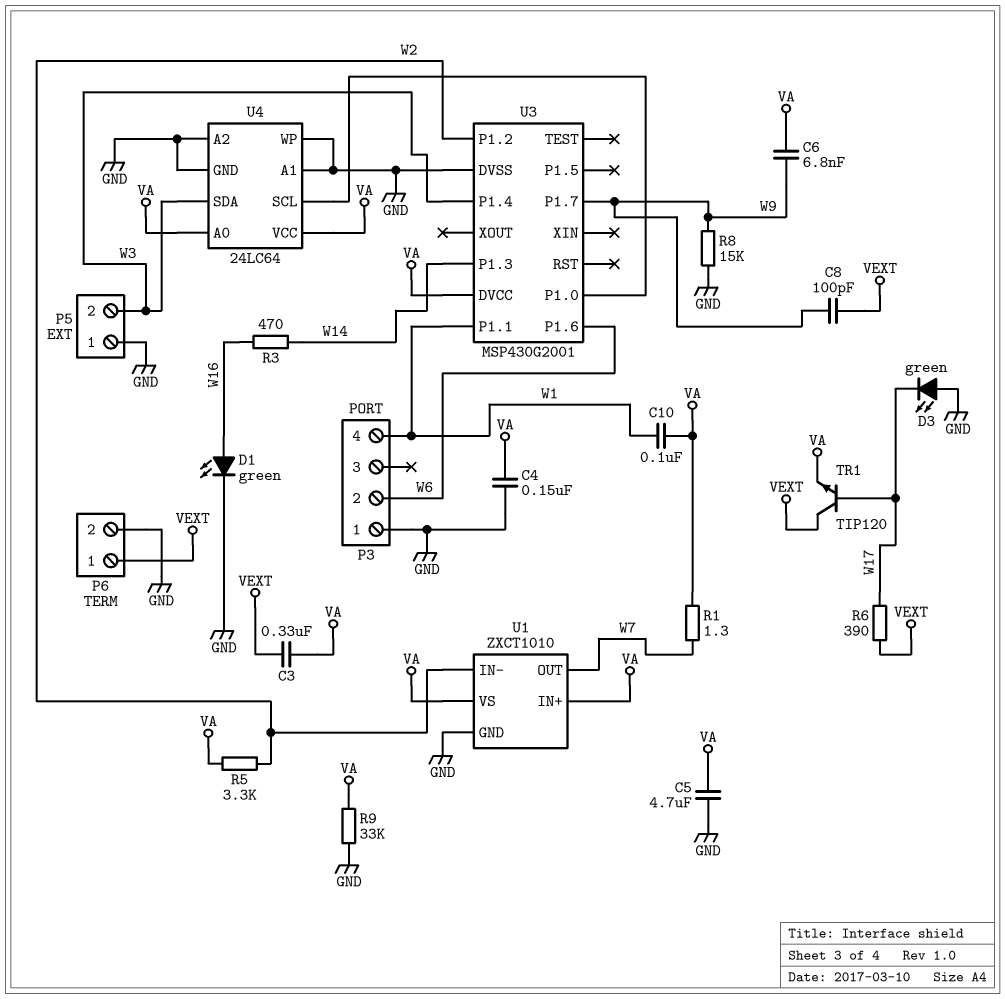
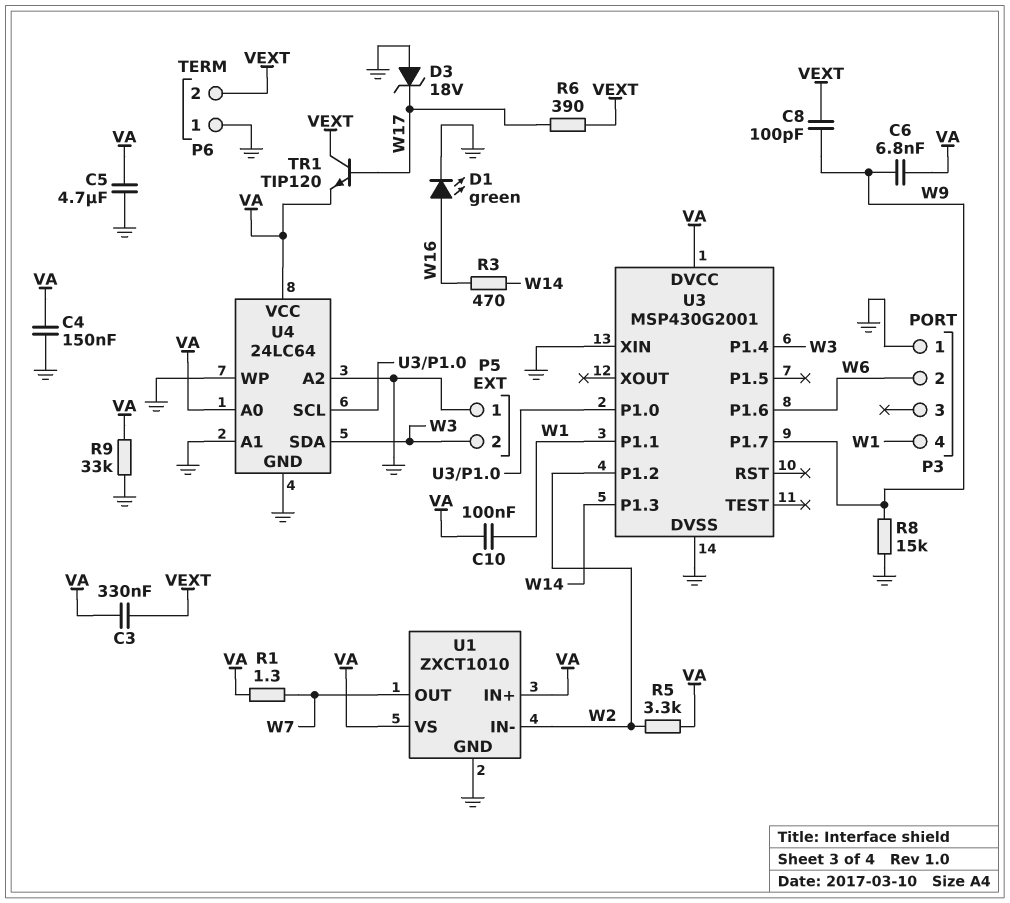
D3: LED green (A GND, K W17) -> zener 18V (A GND, K W17)
P6 pin 1: VEXT -> GND
P6 pin 2: GND -> VEXT
U3 pin XIN: none -> GND

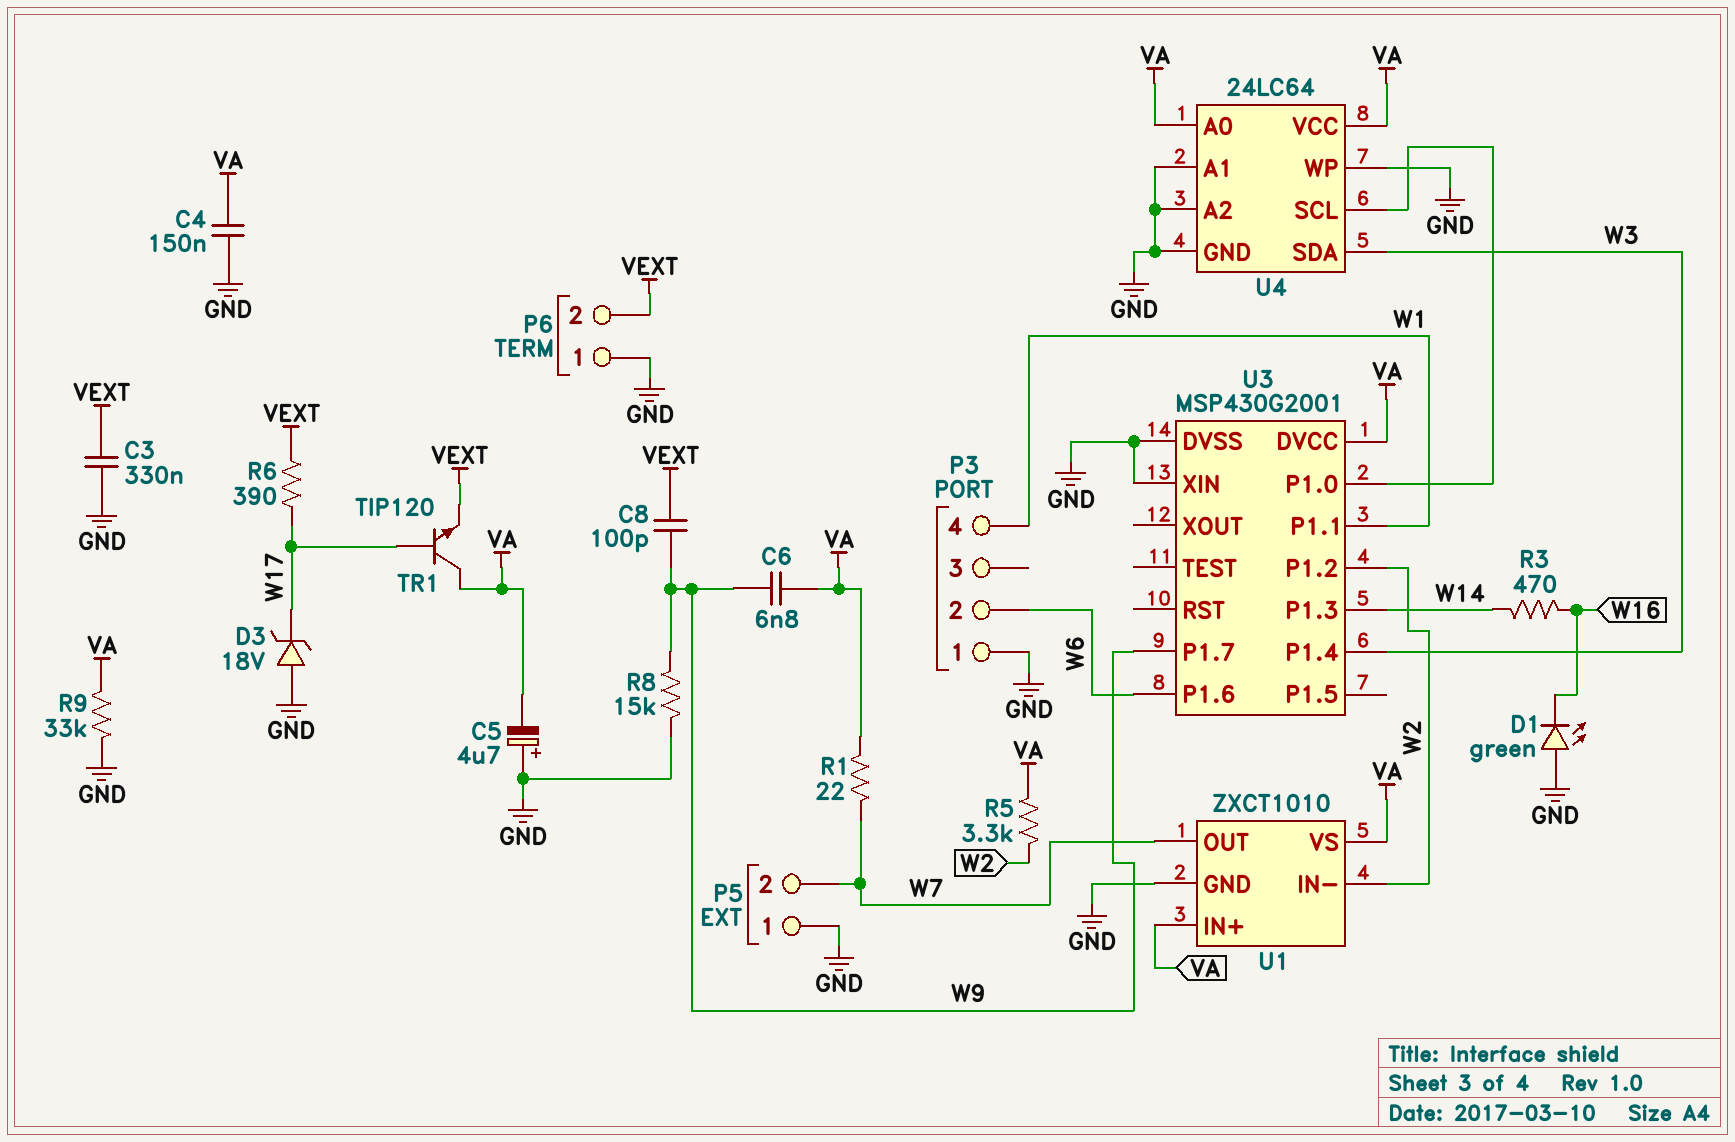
C3: 330nF (VA, VEXT) -> 330nF (GND, VEXT)
C5: 4.7uF (GND, VA) -> 4.7uF (plus GND, minus VA)
C10: 100nF (VA, W1) -> none
D1: LED green (A W16, K GND) -> LED green (A GND, K W16)
P5 pin 2: W3 -> W7
R1: 1.3 (VA, W7) -> 22 (VA, W7)
TR1: NPN TIP120 (B W17, C VEXT, E VA) -> NPN TIP120 (B W17, C VA, E VEXT)

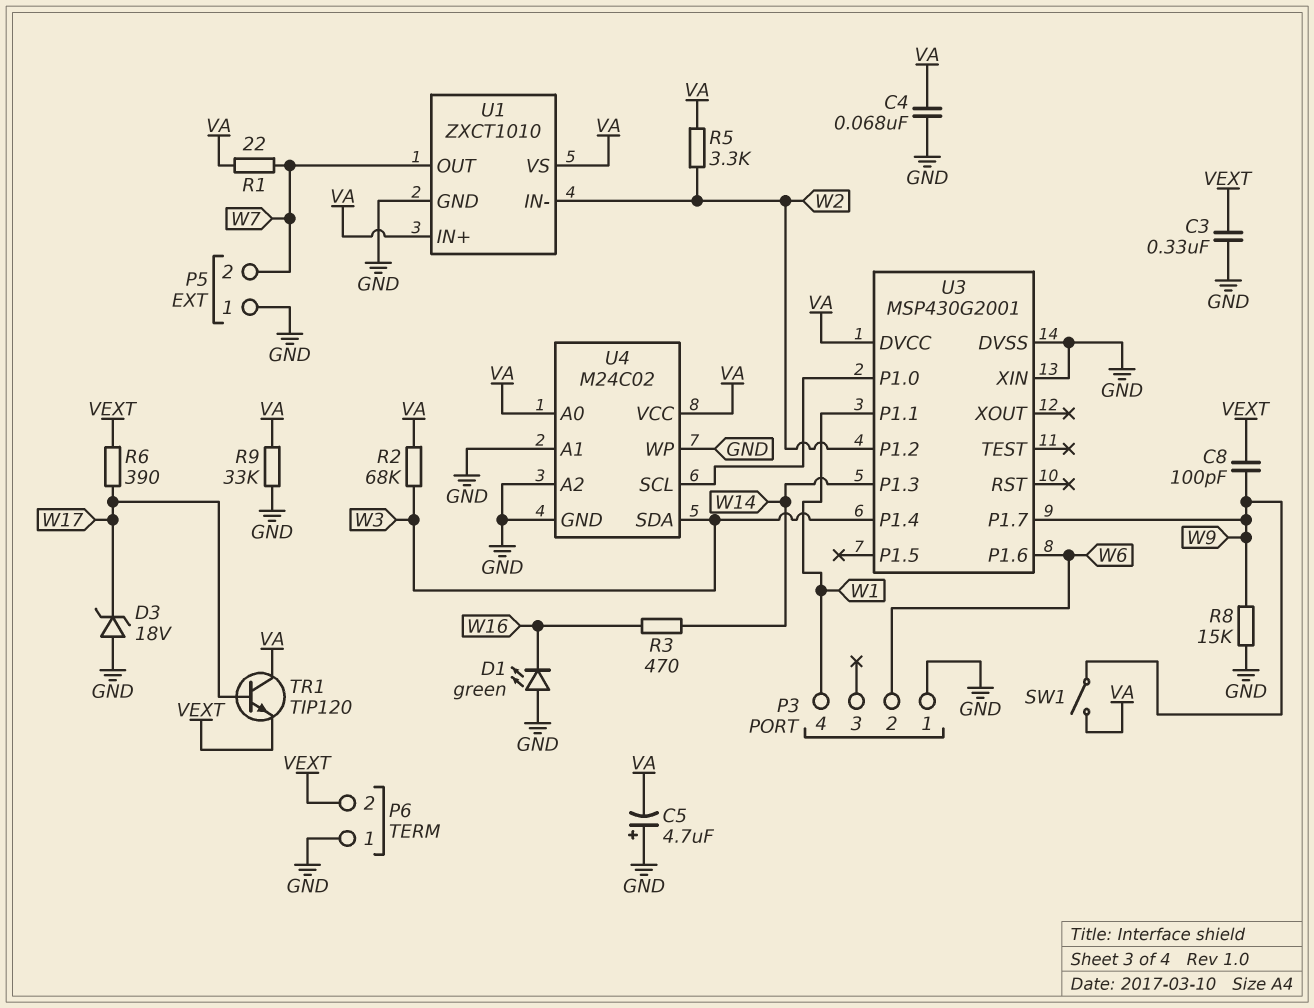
C4: 150nF (GND, VA) -> 68nF (GND, VA)
C6: 6.8nF (VA, W9) -> none
R2: none -> 68k (VA, W3)
SW1: none -> switch (VA, W9)
U4: 24LC64 -> M24C02

